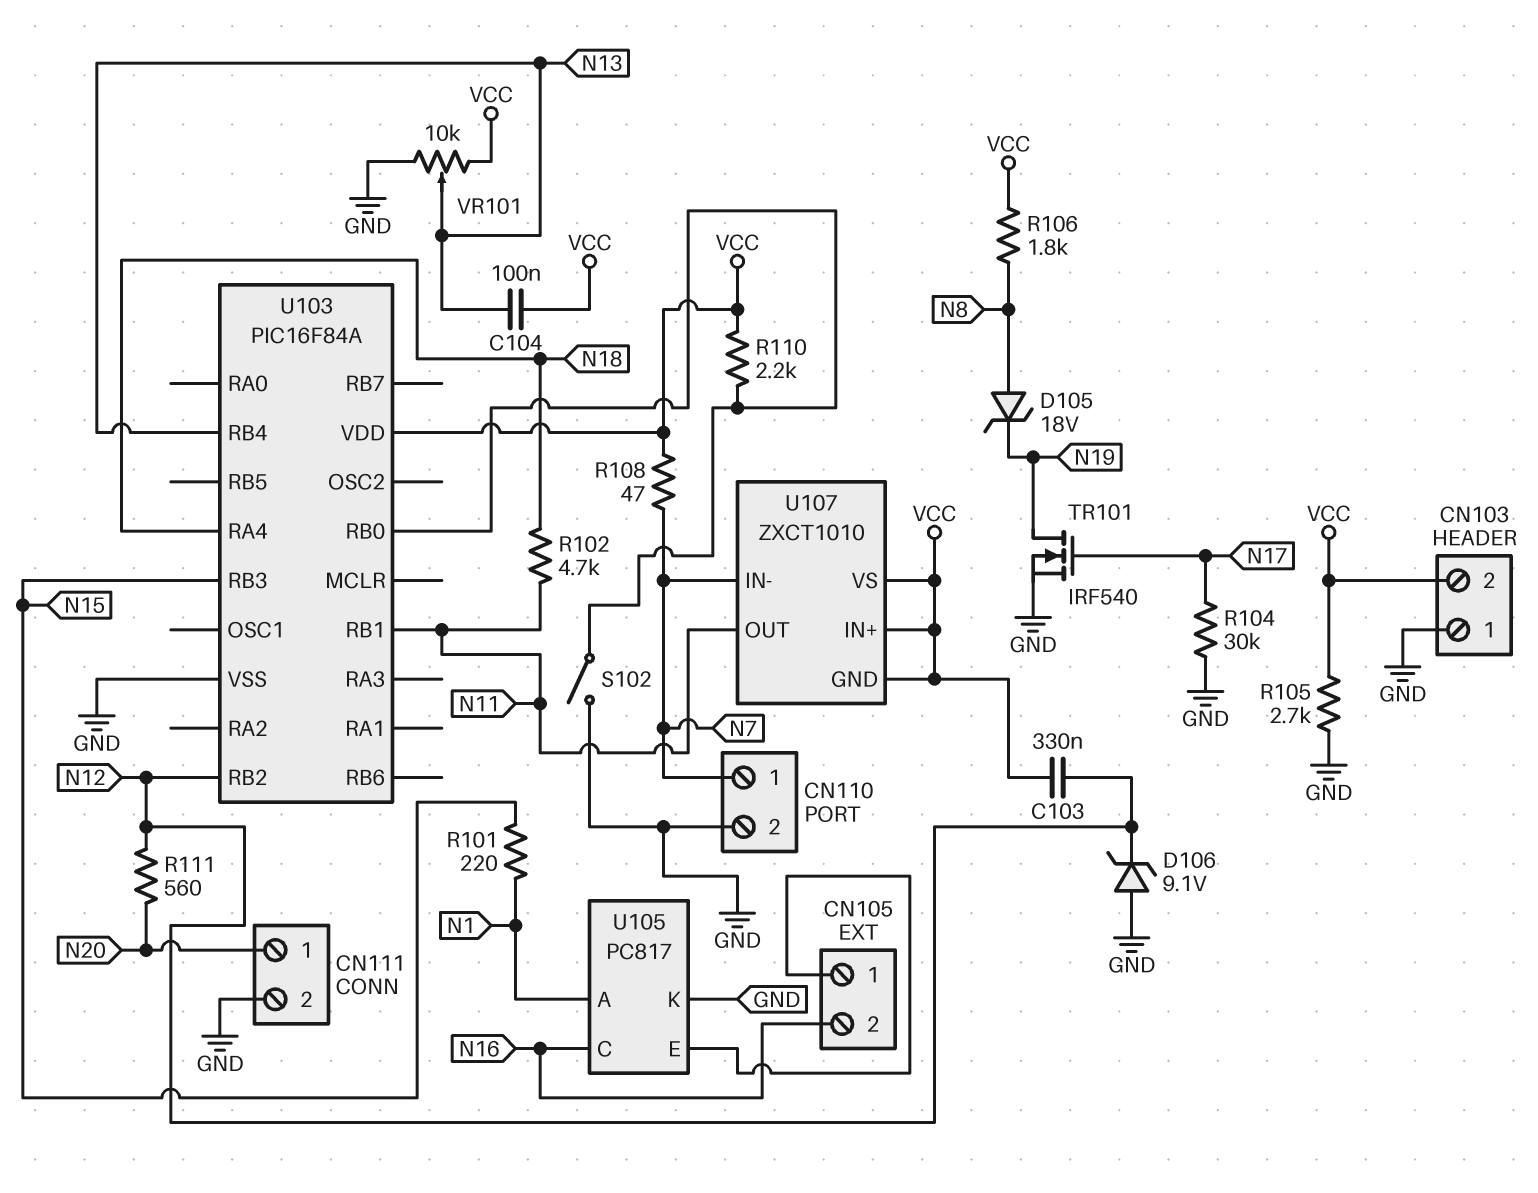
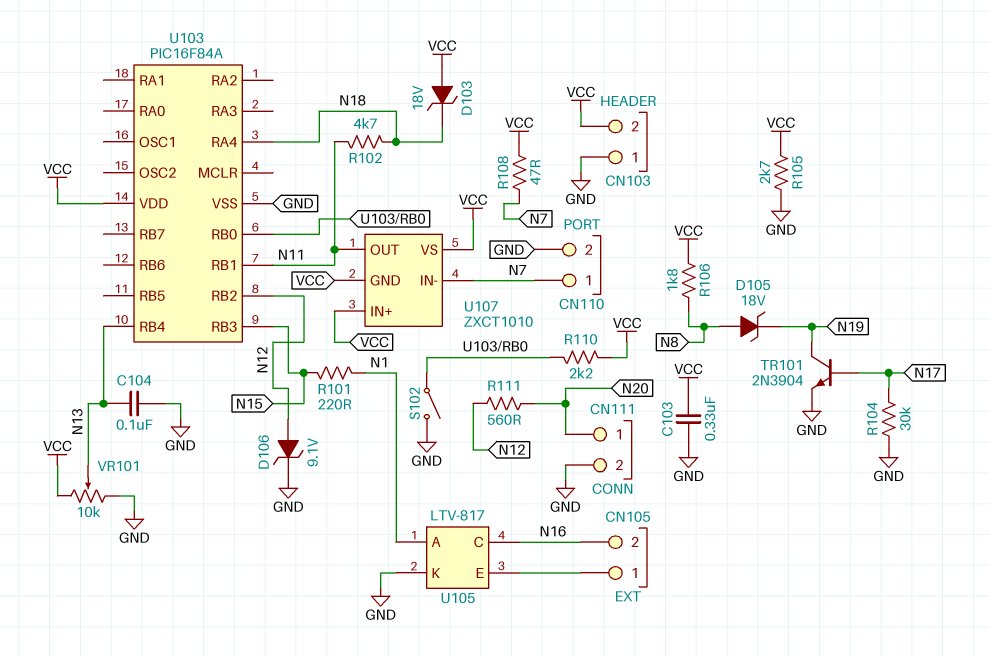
C103: 330nF (N12, VCC) -> 330nF (GND, VCC)
C104: 100nF (N13, VCC) -> 100nF (GND, N13)
D103: none -> zener 18V (A VCC, K N18)
D106: zener 9.1V (A GND, K N12) -> zener 9.1V (A N12, K GND)
TR101: NMOS IRF540 (G N17, D N19, S GND) -> NPN 2N3904 (B N17, C N19, E GND)
U105: PC817 -> LTV-817

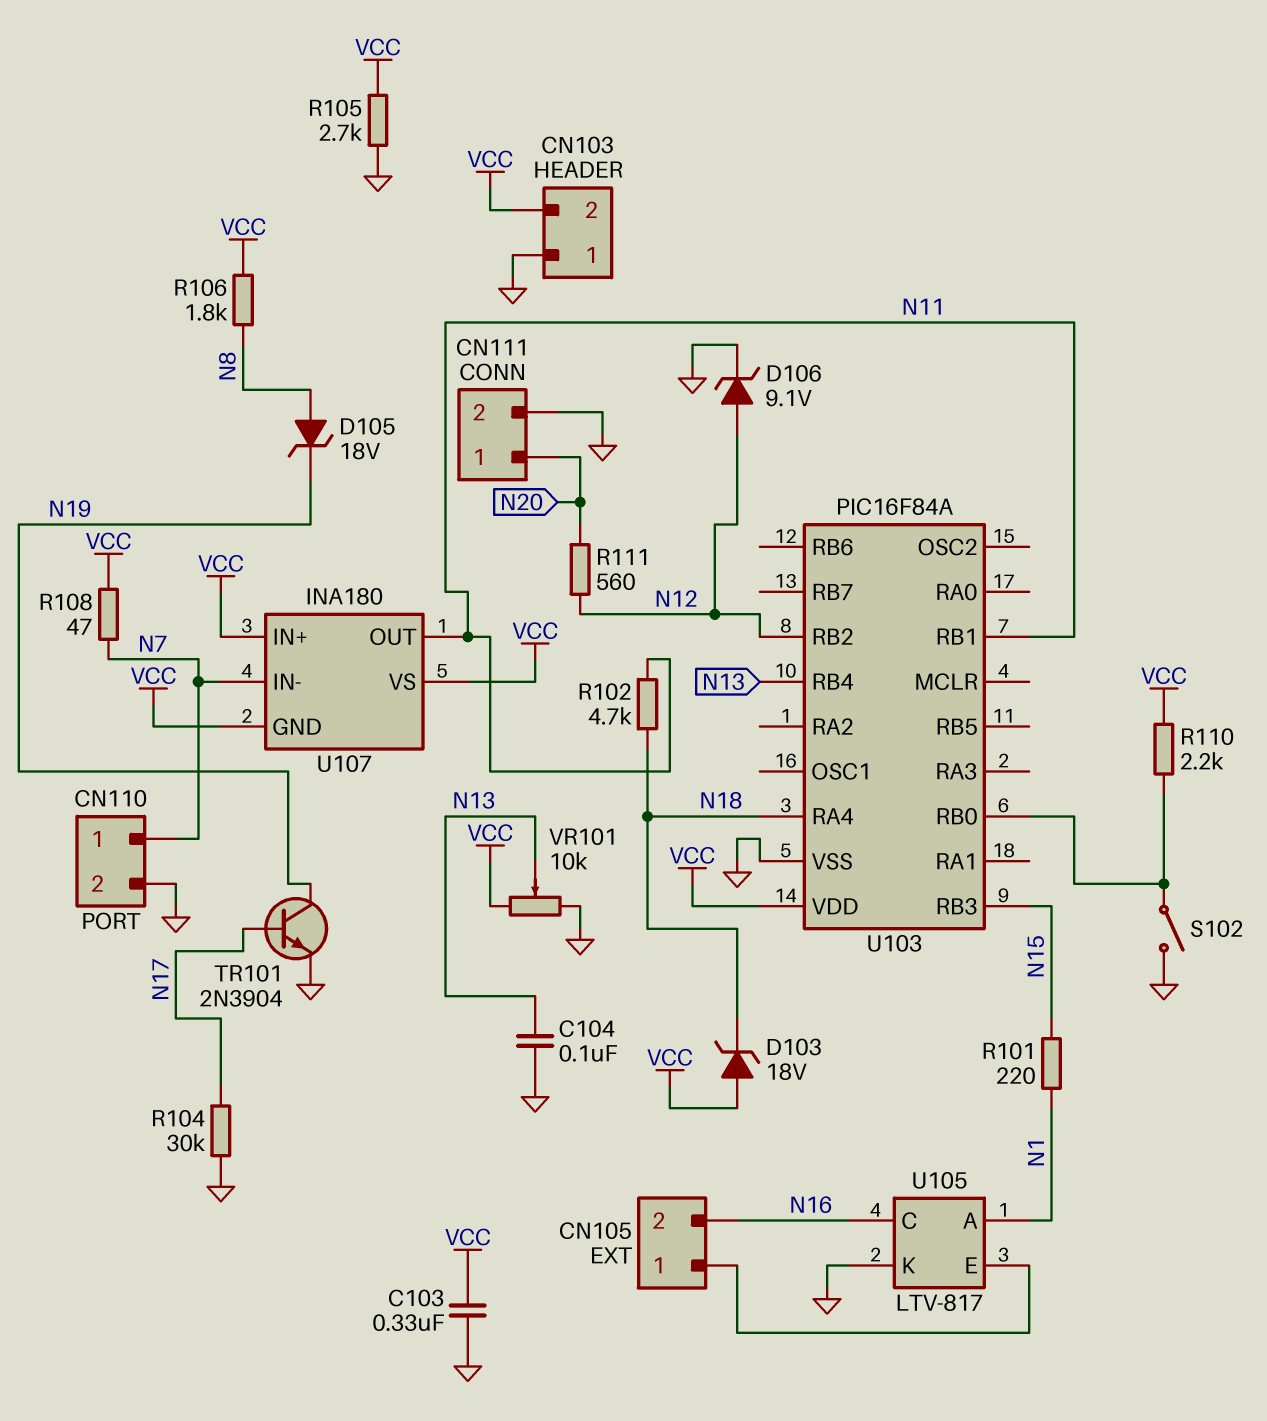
U107: ZXCT1010 -> INA180

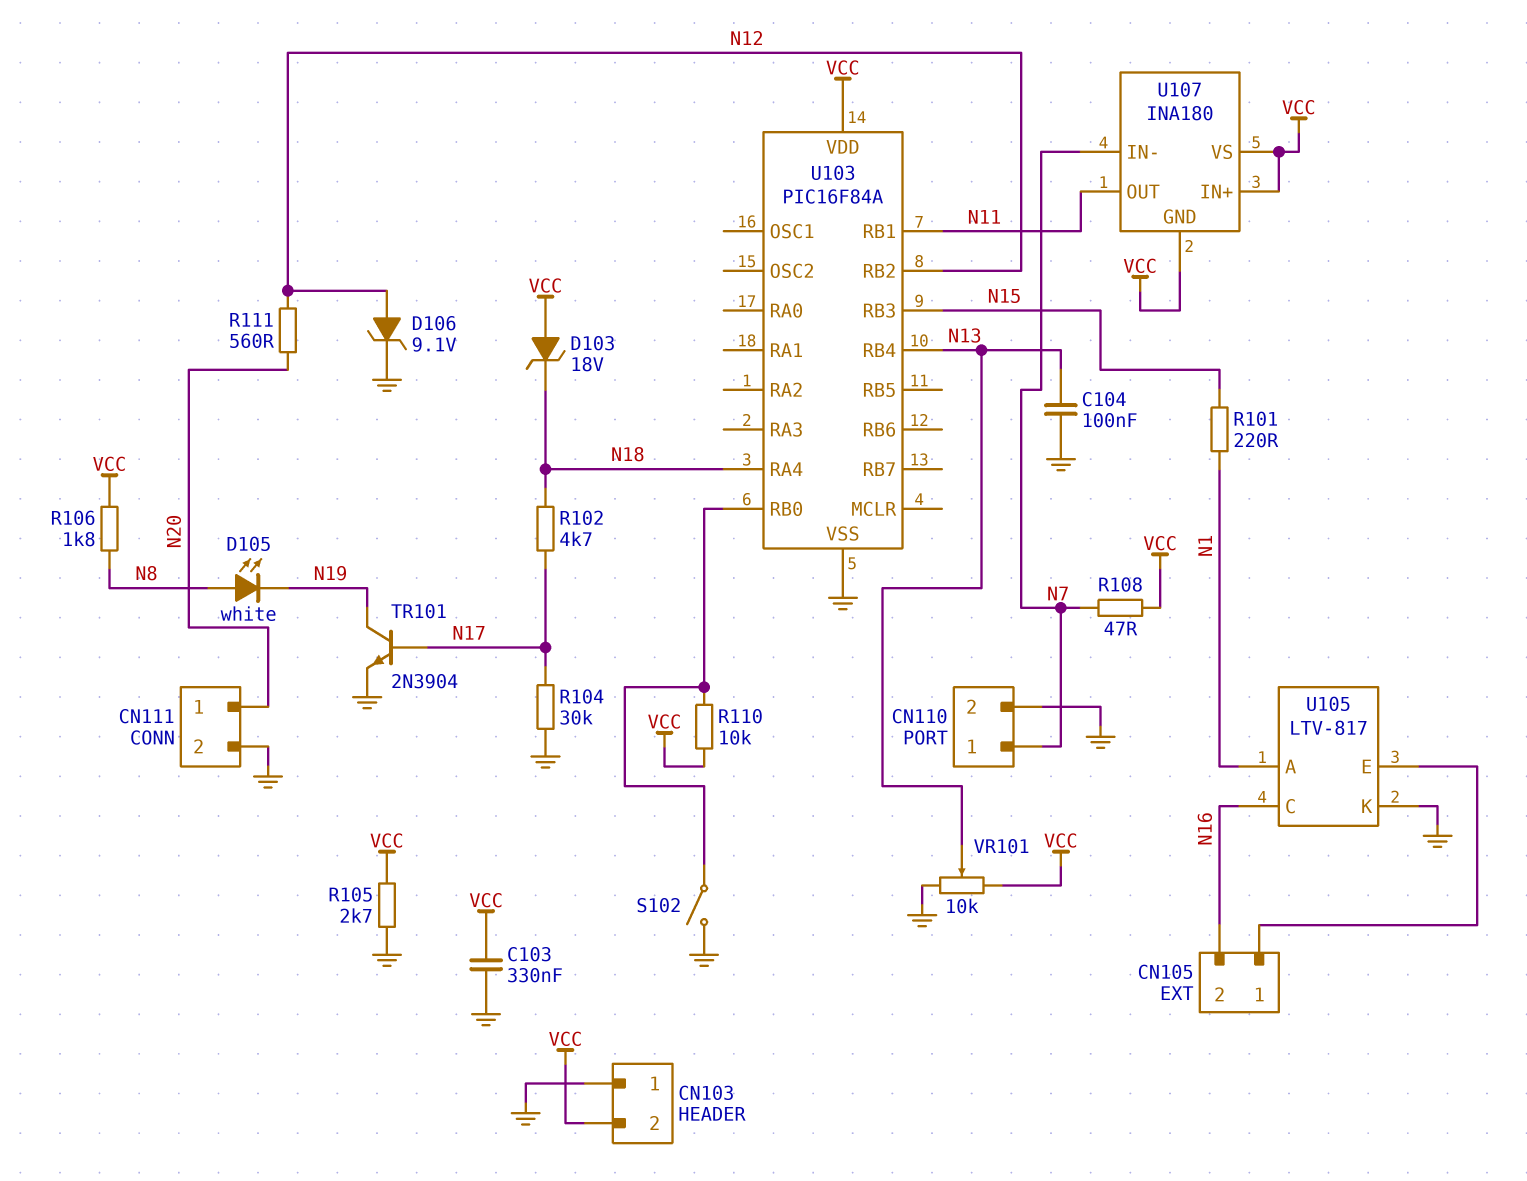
D105: zener 18V (A N8, K N19) -> LED white (A N8, K N19)
R102: 4.7k (N11, N18) -> 4.7k (N17, N18)
R110: 2.2k (U103/RB0, VCC) -> 10k (U103/RB0, VCC)

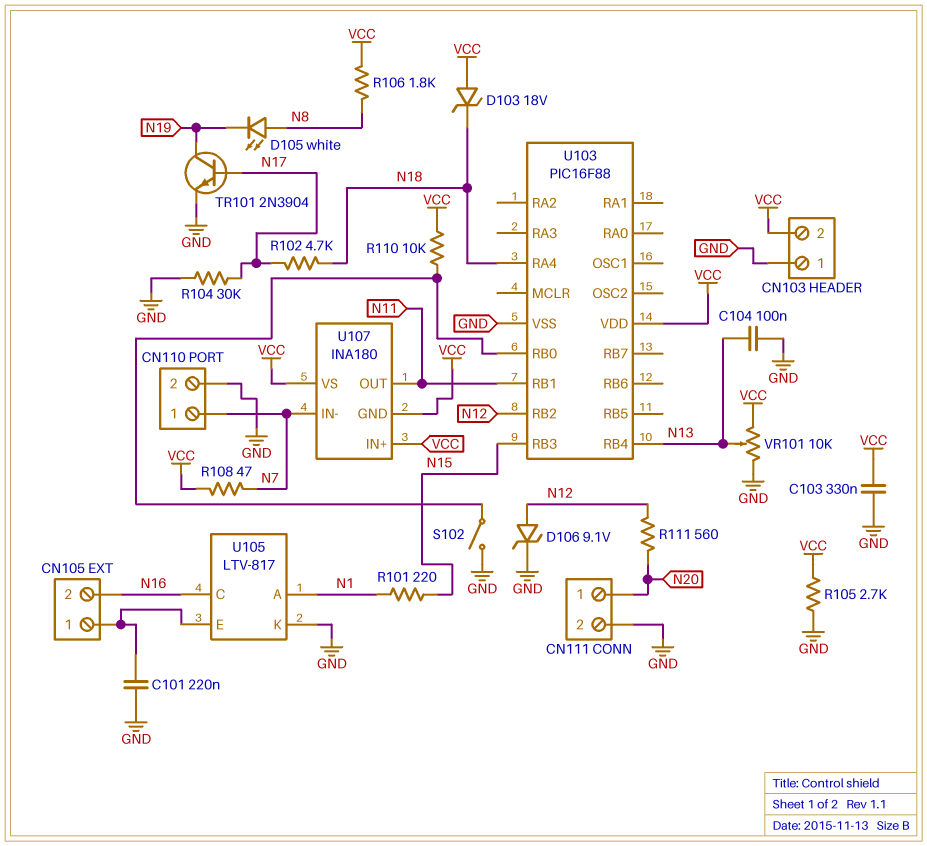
C101: none -> 220nF (CN105/1, GND)
U103: PIC16F84A -> PIC16F88

